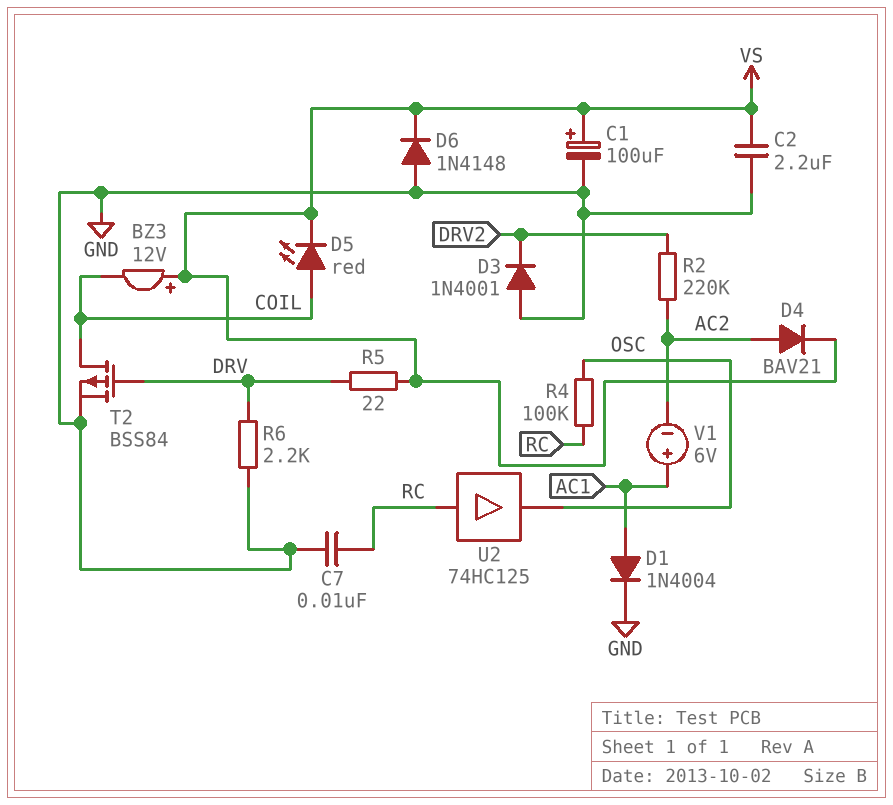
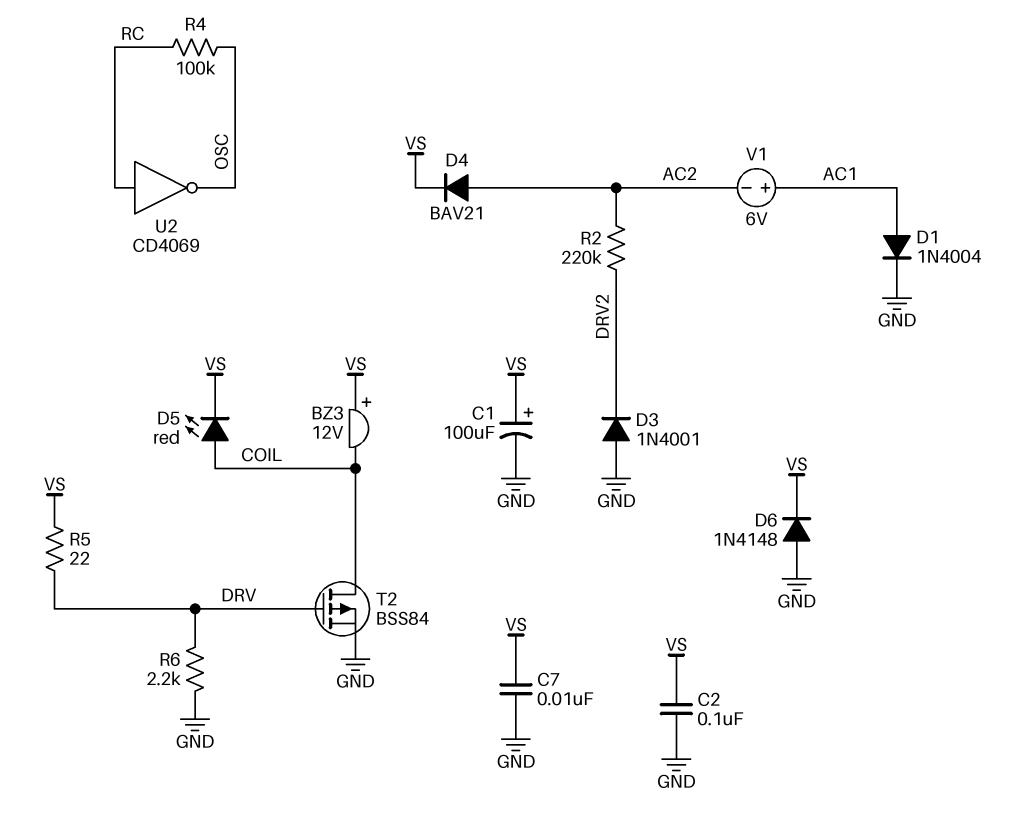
C2: 2.2uF (GND, VS) -> 100nF (GND, VS)
C7: 10nF (GND, RC) -> 10nF (GND, VS)
U2: buffer 74HC125 (in RC, out OSC) -> NOT CD4069 (in RC, out OSC)

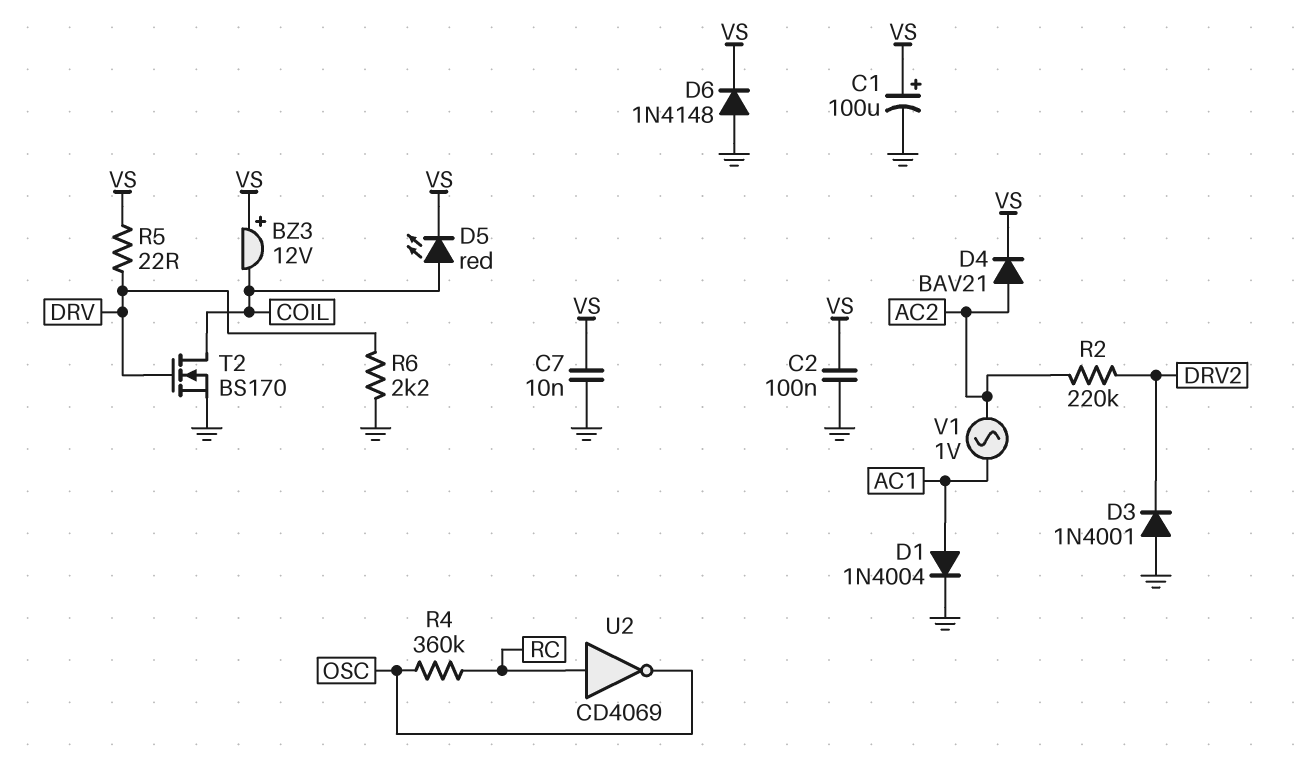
R4: 100k (OSC, RC) -> 360k (OSC, RC)
T2: PMOS BSS84 (G DRV, D COIL, S GND) -> NMOS BS170 (G DRV, D COIL, S GND)
V1: 6V (plus AC1, minus AC2) -> AC 1V (AC1, AC2)

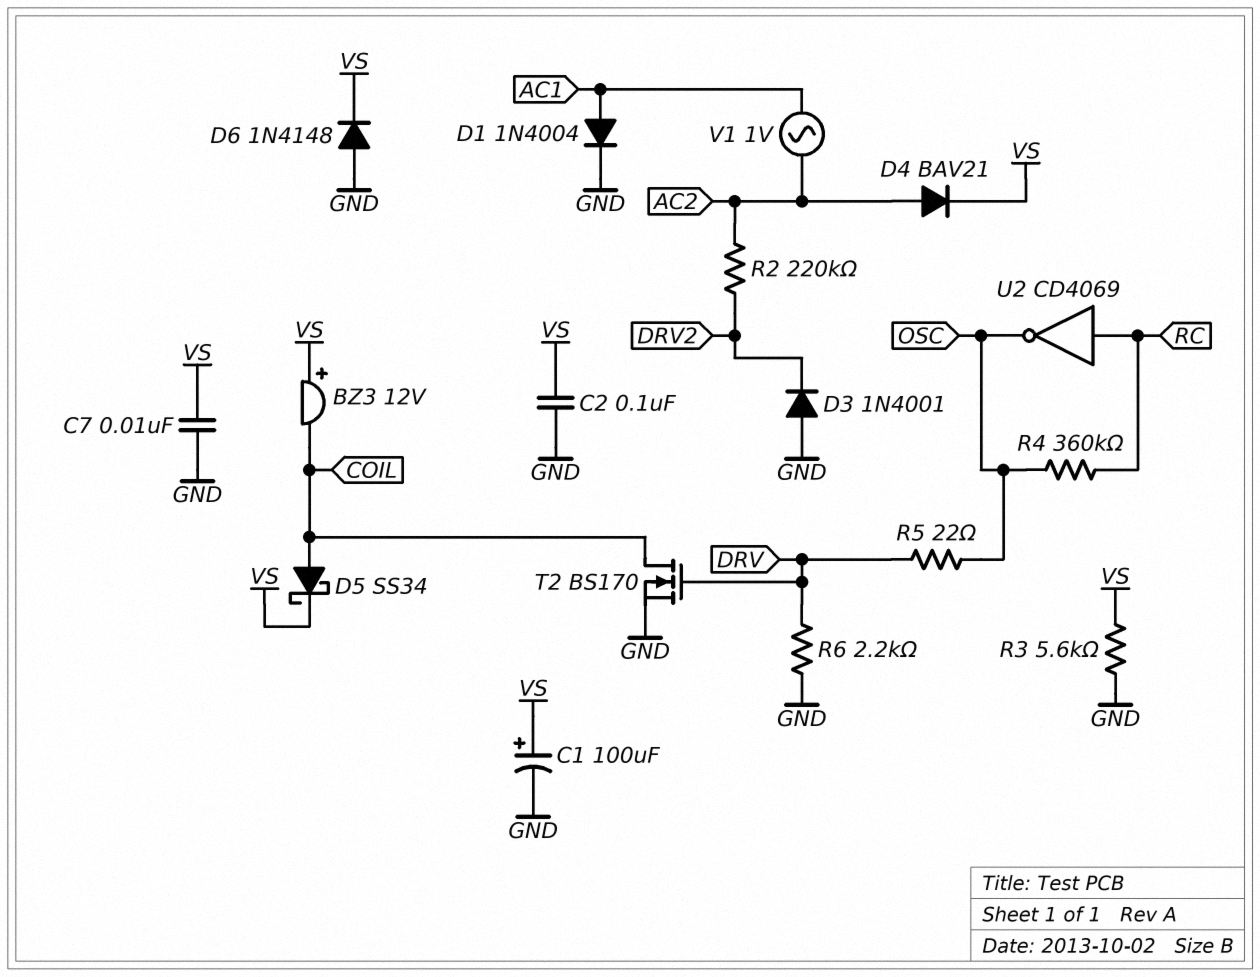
D5: LED red (A COIL, K VS) -> schottky SS34 (A COIL, K VS)
R3: none -> 5.6k (GND, VS)
R5: 22 (DRV, VS) -> 22 (DRV, OSC)

